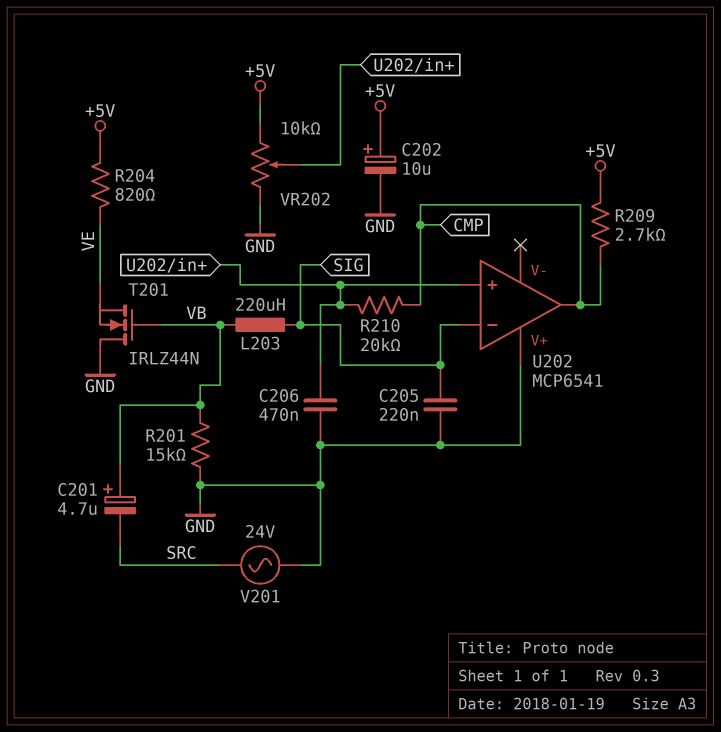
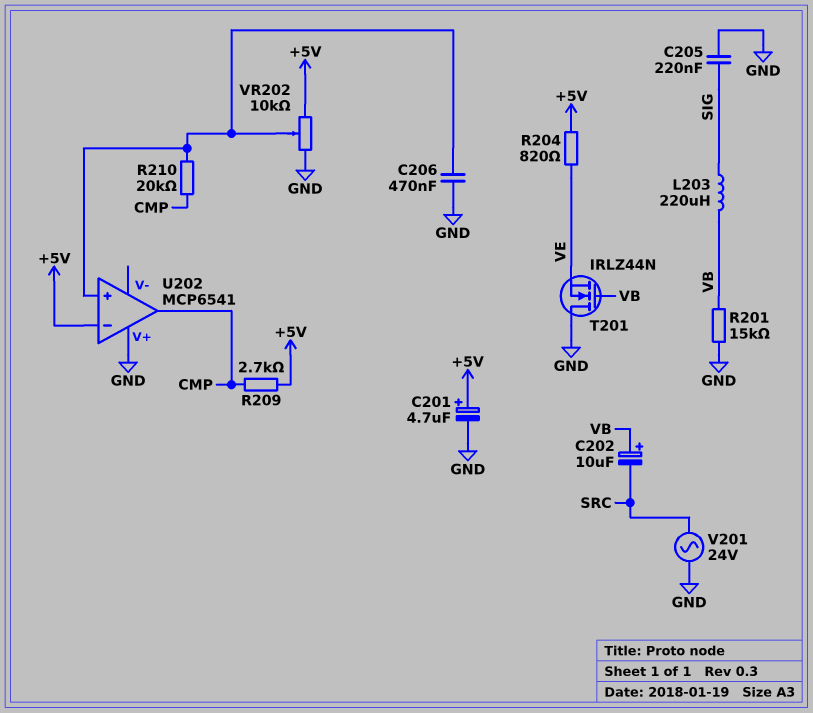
C201: 4.7uF (plus VB, minus SRC) -> 4.7uF (plus +5V, minus GND)
C202: 10uF (plus +5V, minus GND) -> 10uF (plus VB, minus SRC)
U202 pin in-: SIG -> +5V

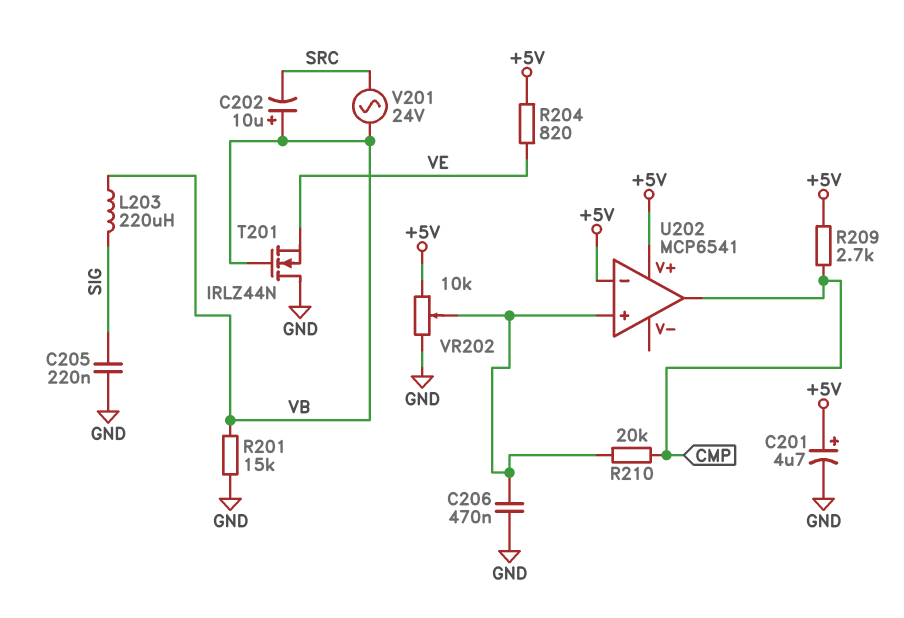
U202 pin V+: GND -> +5V
V201: AC 24V (GND, SRC) -> AC 24V (SRC, VB)

